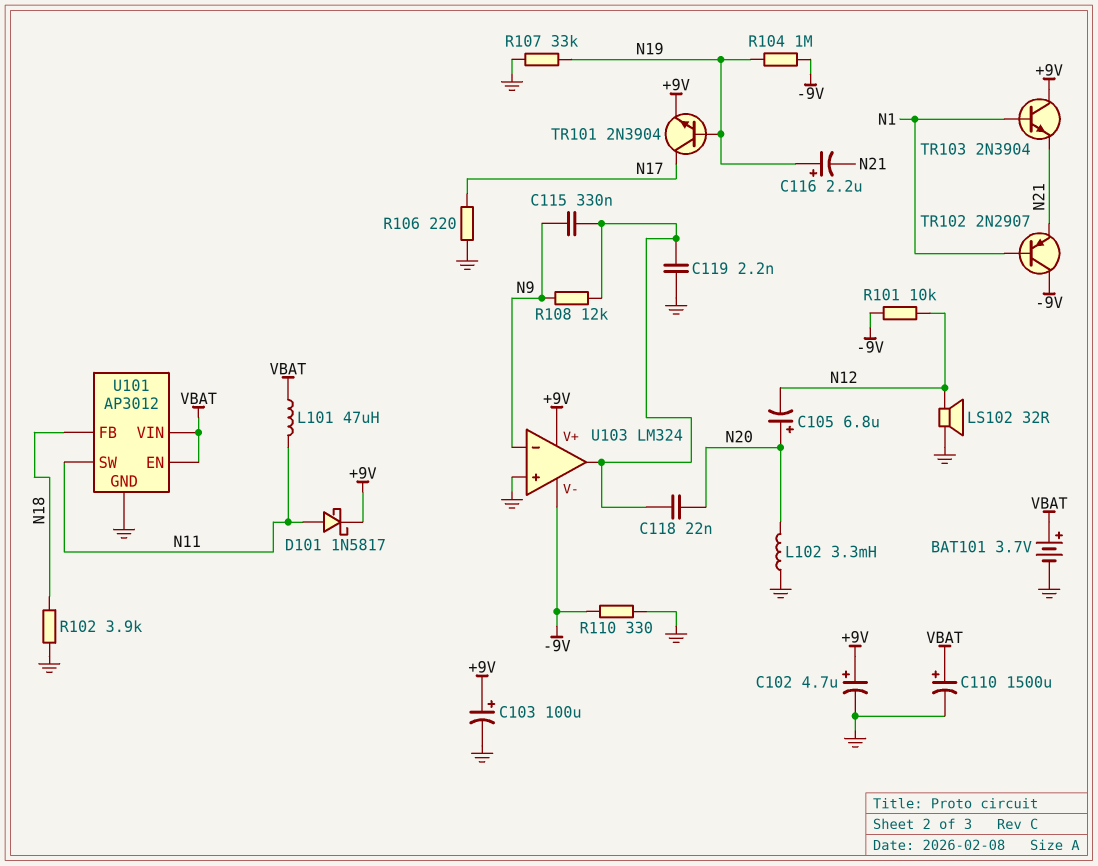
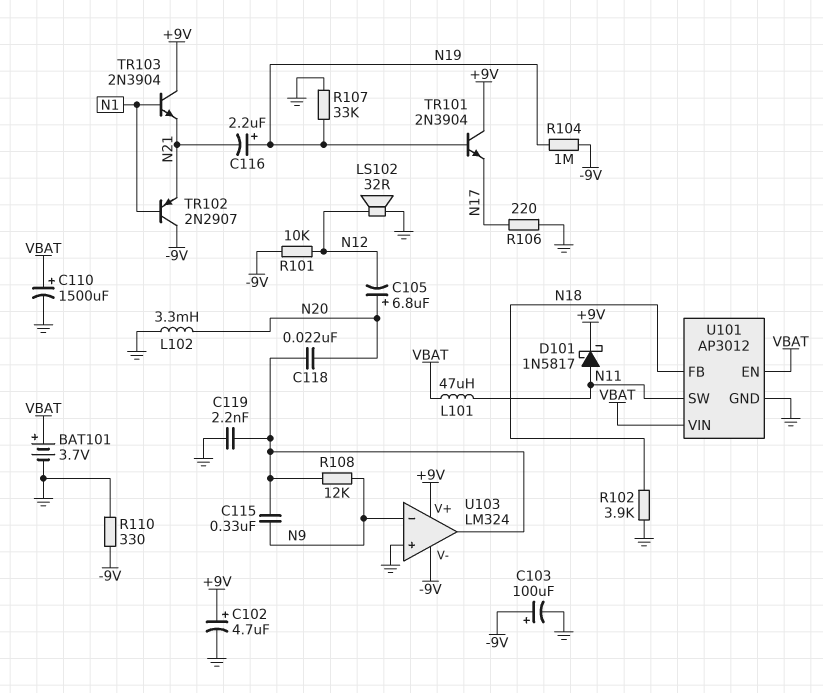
C103: 100uF (plus +9V, minus GND) -> 100uF (plus -9V, minus GND)
TR101: NPN 2N3904 (B N19, C N17, E +9V) -> NPN 2N3904 (B N19, C +9V, E N17)

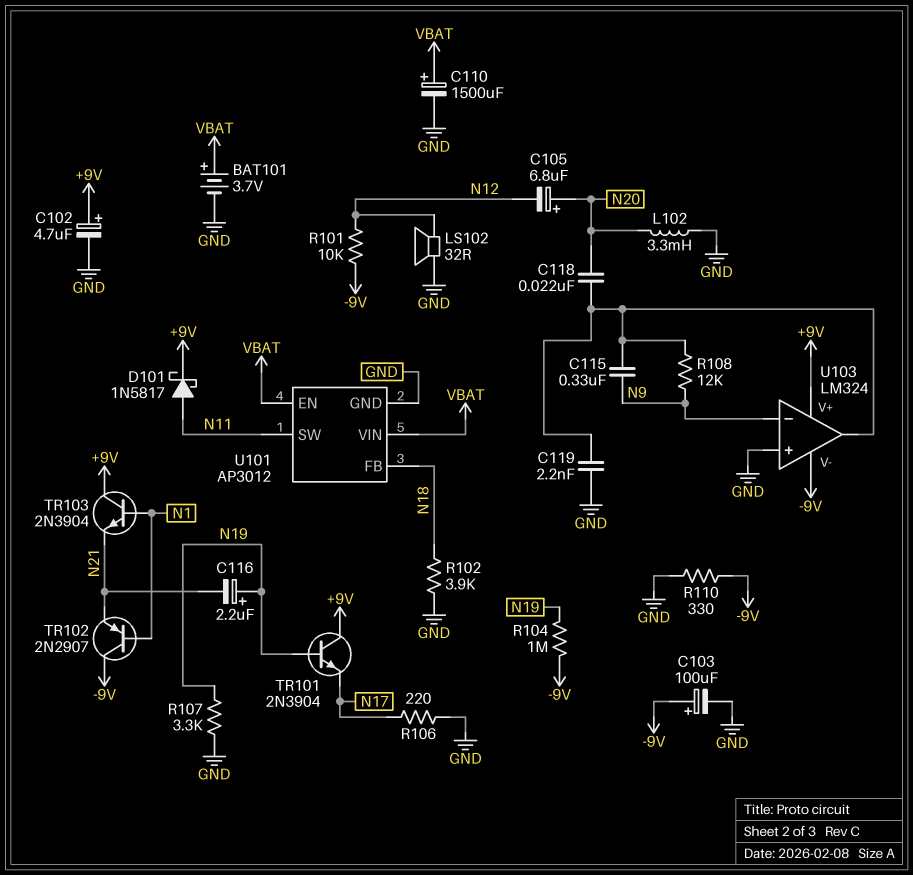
L101: 47uH (N11, VBAT) -> none
R107: 33k (GND, N19) -> 3.3k (GND, N19)

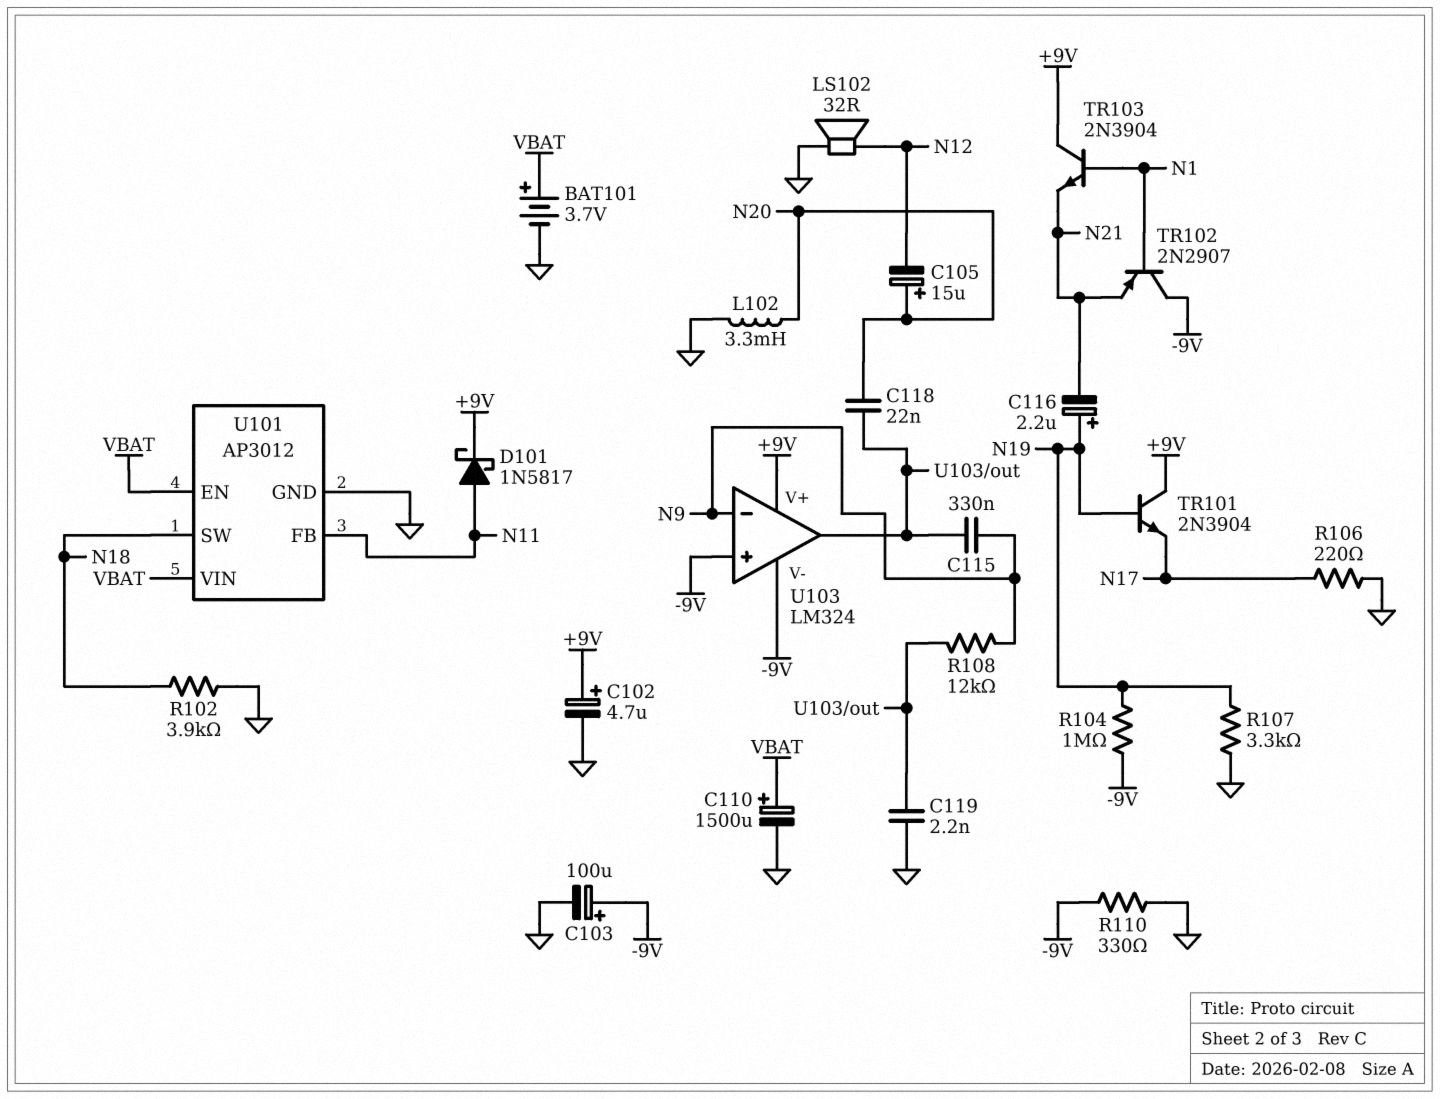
C105: 6.8uF (plus N20, minus N12) -> 15uF (plus N20, minus N12)
R101: 10k (-9V, N12) -> none
U101 pin FB: N18 -> N11
U101 pin SW: N11 -> N18
U103 pin in+: GND -> -9V

